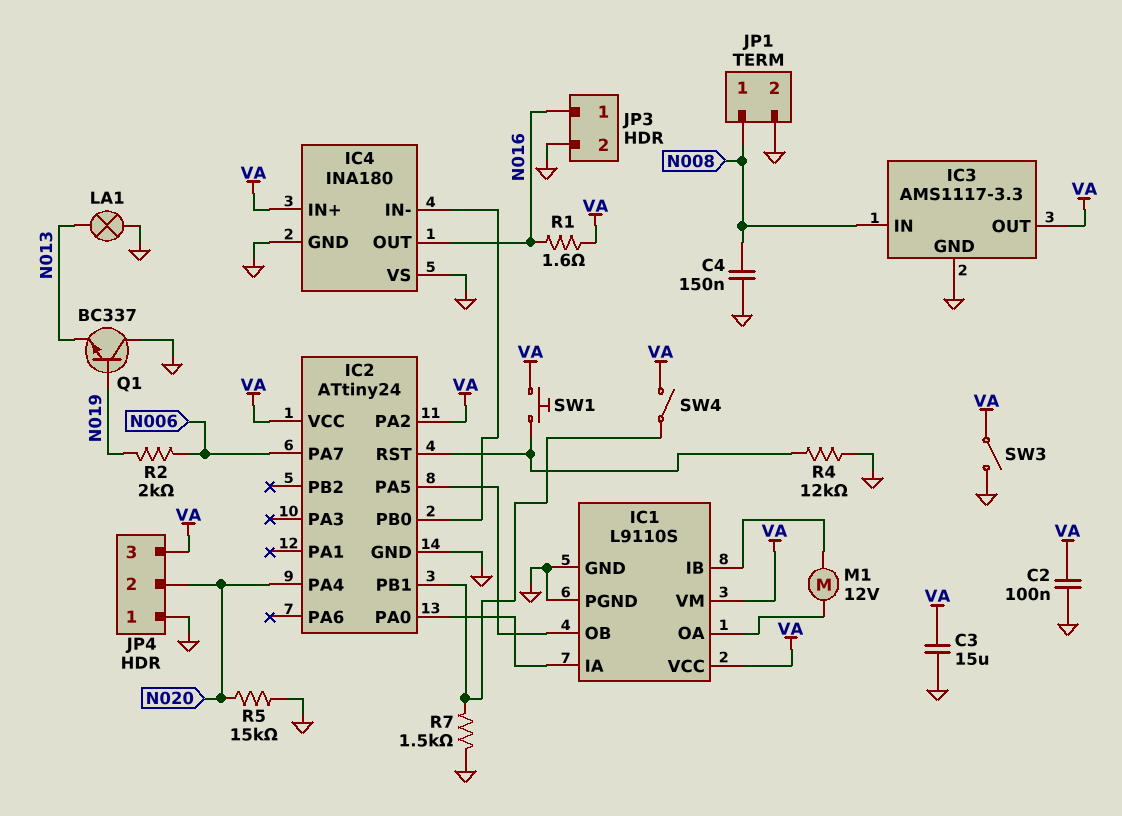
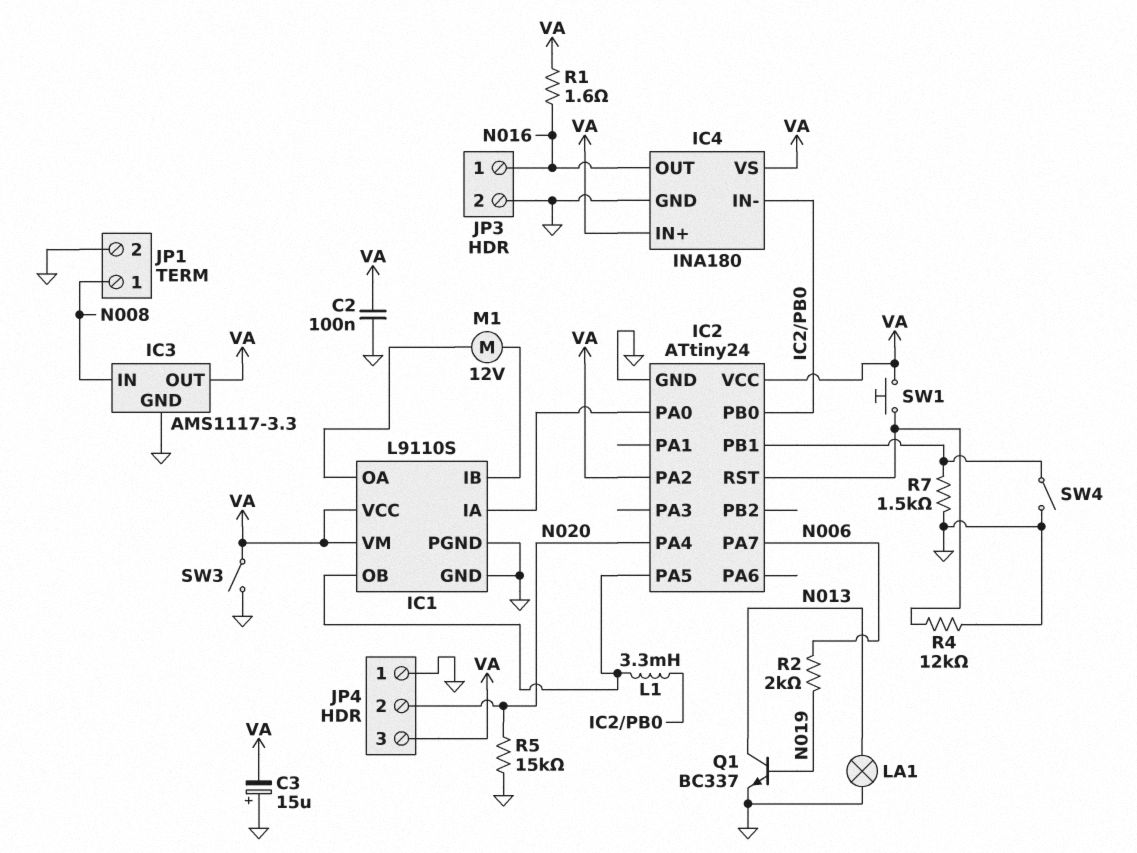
C3: 15uF (GND, VA) -> 15uF (plus GND, minus VA)
C4: 150nF (GND, N008) -> none
IC4 pin VS: GND -> VA
L1: none -> 3.3mH (IC1/OB, IC2/PB0)
Q1: NPN BC337 (B N019, C GND, E N013) -> NPN BC337 (B N019, C N013, E GND)
SW4: switch (IC2/PB1, VA) -> switch (GND, IC2/PB1)

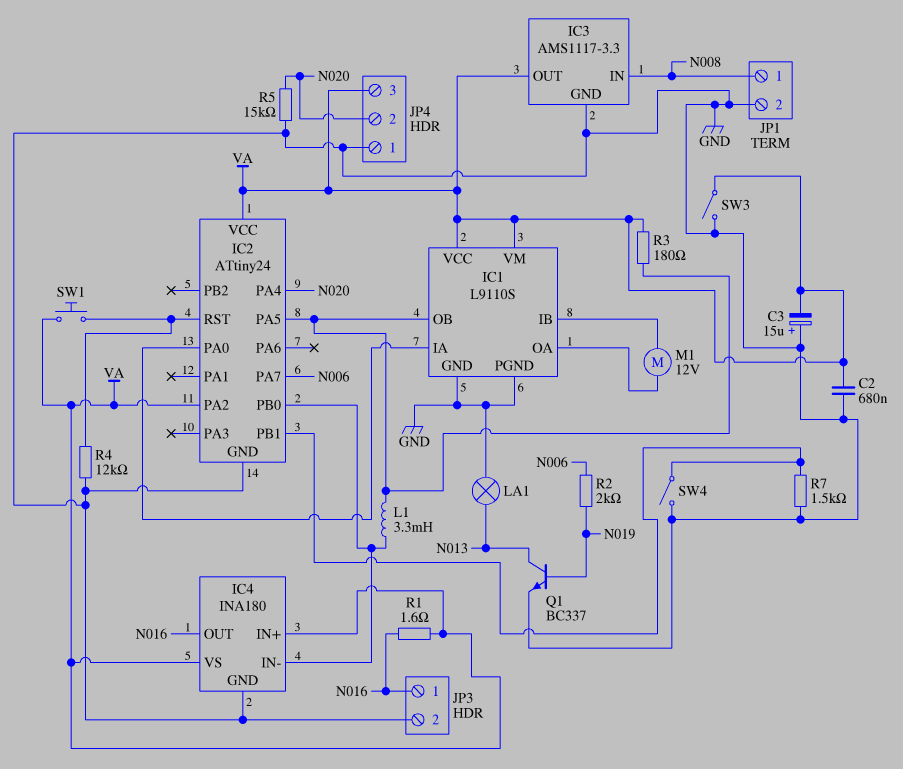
C2: 100nF (GND, VA) -> 680nF (GND, VA)
R3: none -> 180 (IC1/OB, VA)

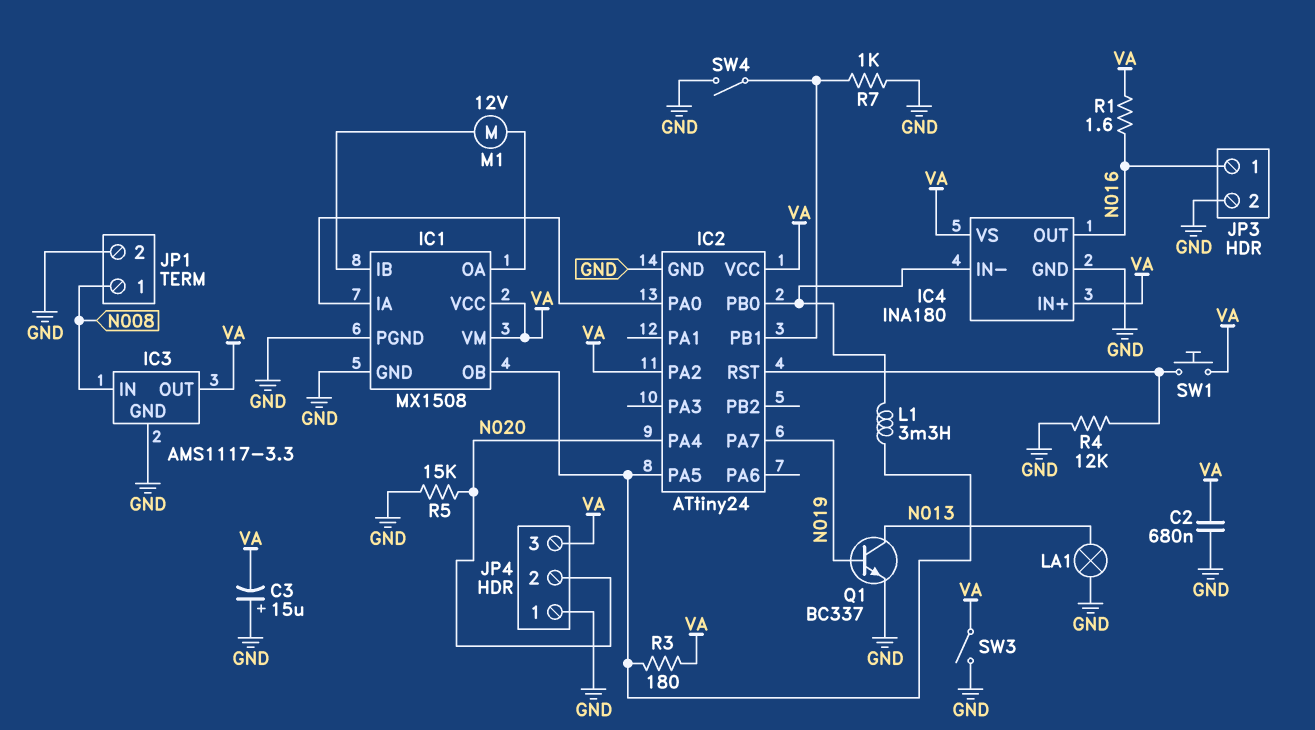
IC1: L9110S -> MX1508
IC2 pin PA7: N006 -> N019
R2: 2k (N006, N019) -> none
R7: 1.5k (GND, IC2/PB1) -> 1k (GND, IC2/PB1)

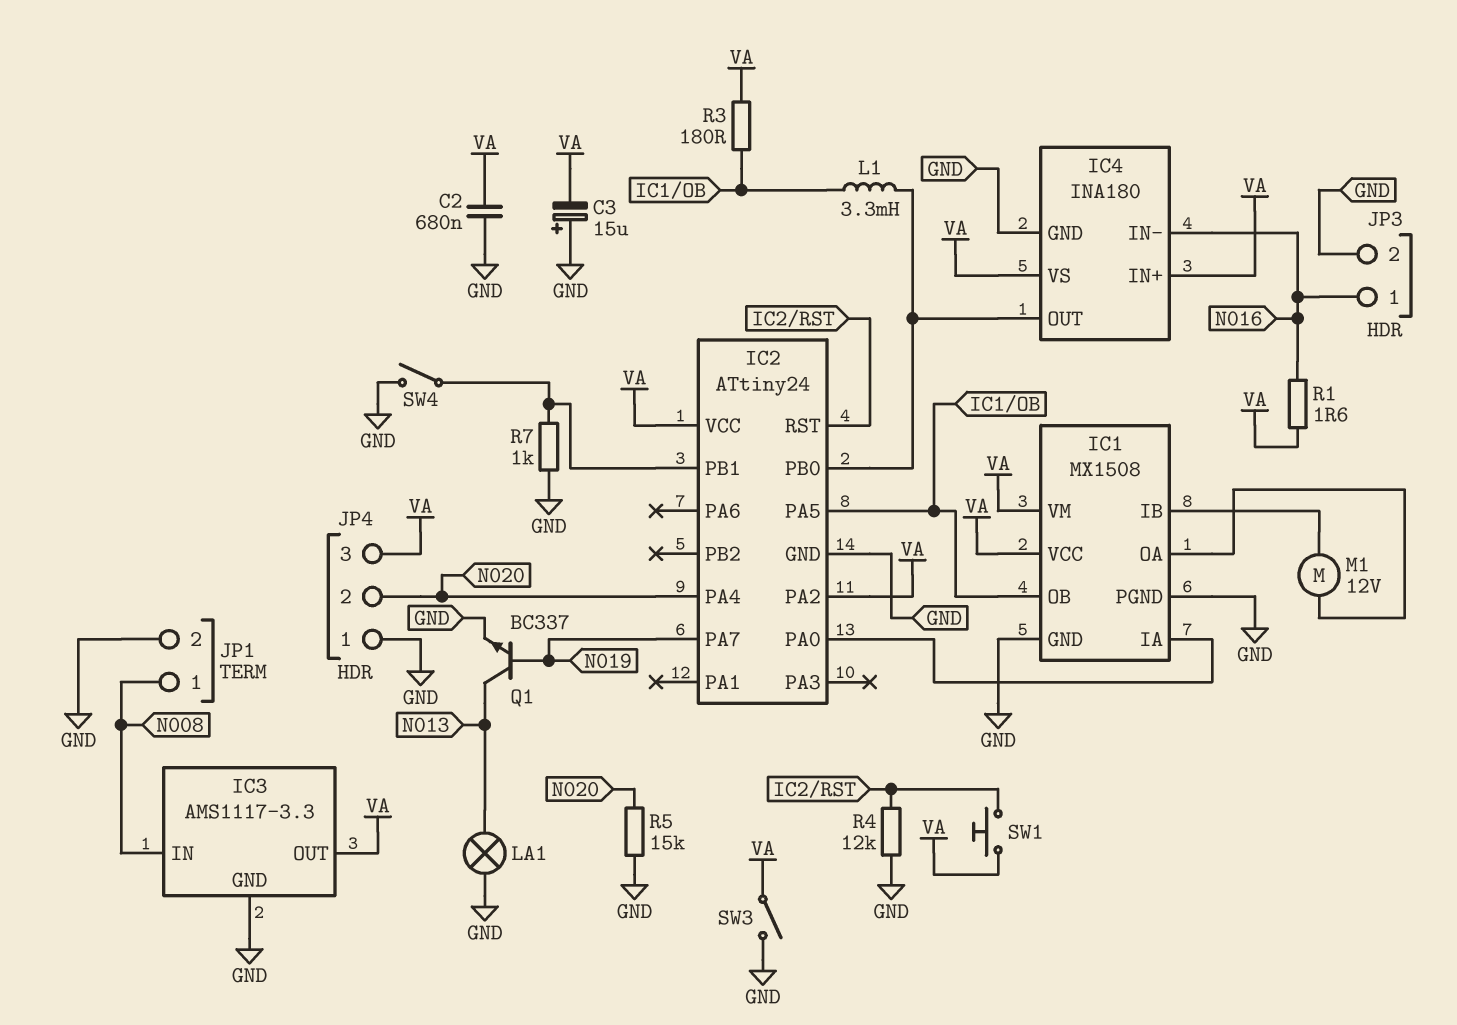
IC4 pin IN-: IC2/PB0 -> N016
IC4 pin OUT: N016 -> IC2/PB0

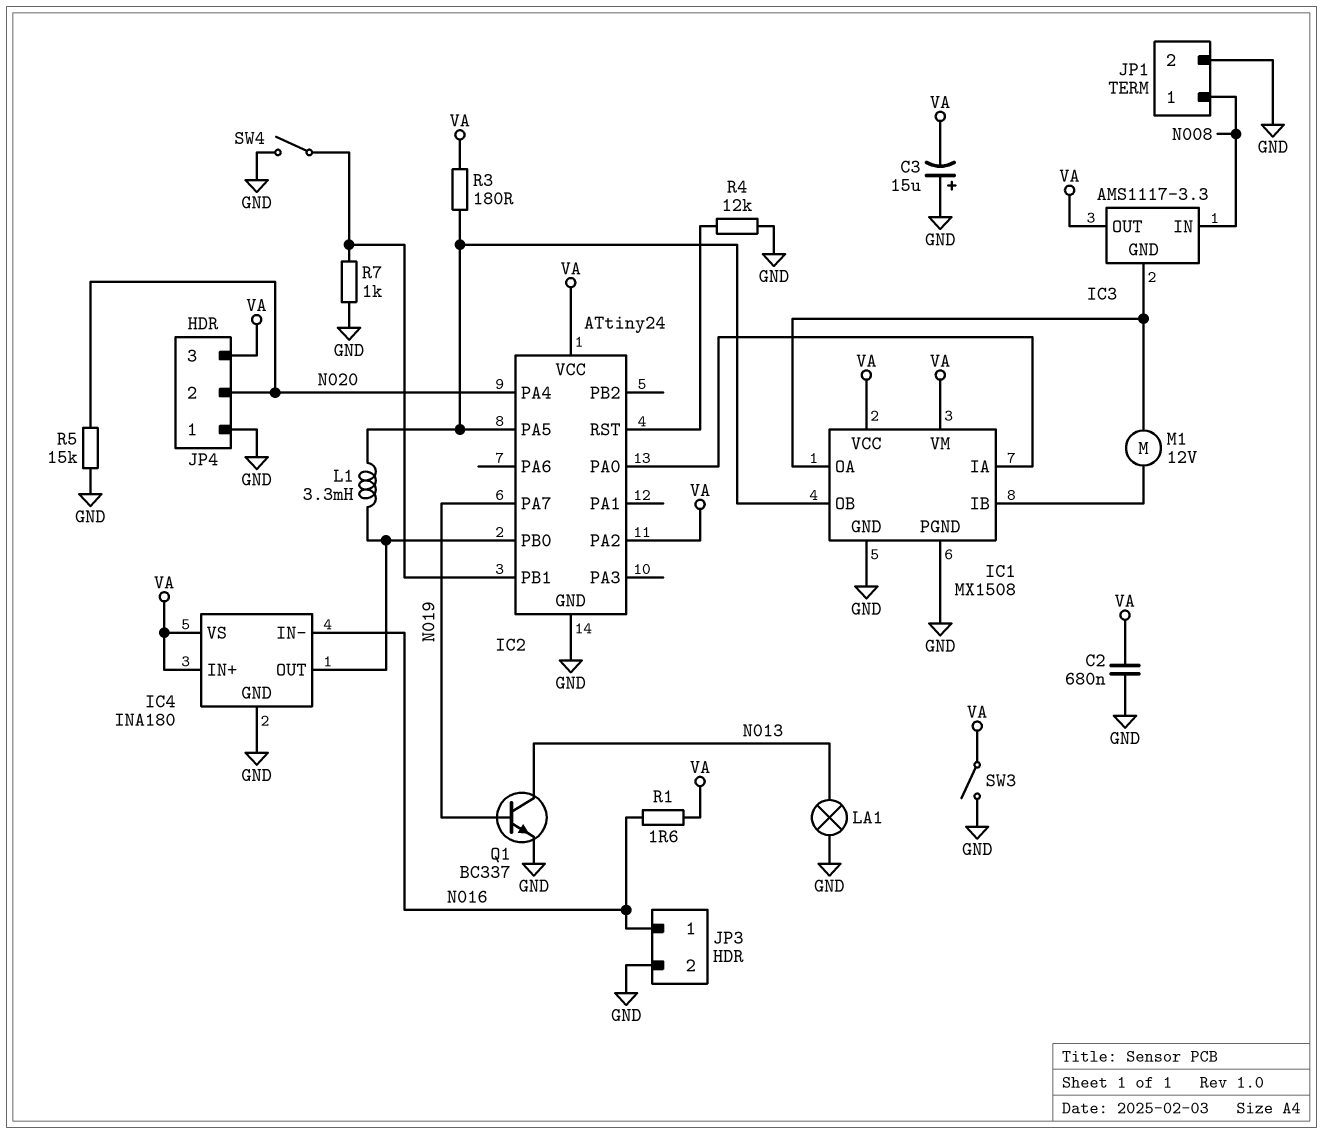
IC3 pin GND: GND -> IC1/OA
SW1: button (IC2/RST, VA) -> none

